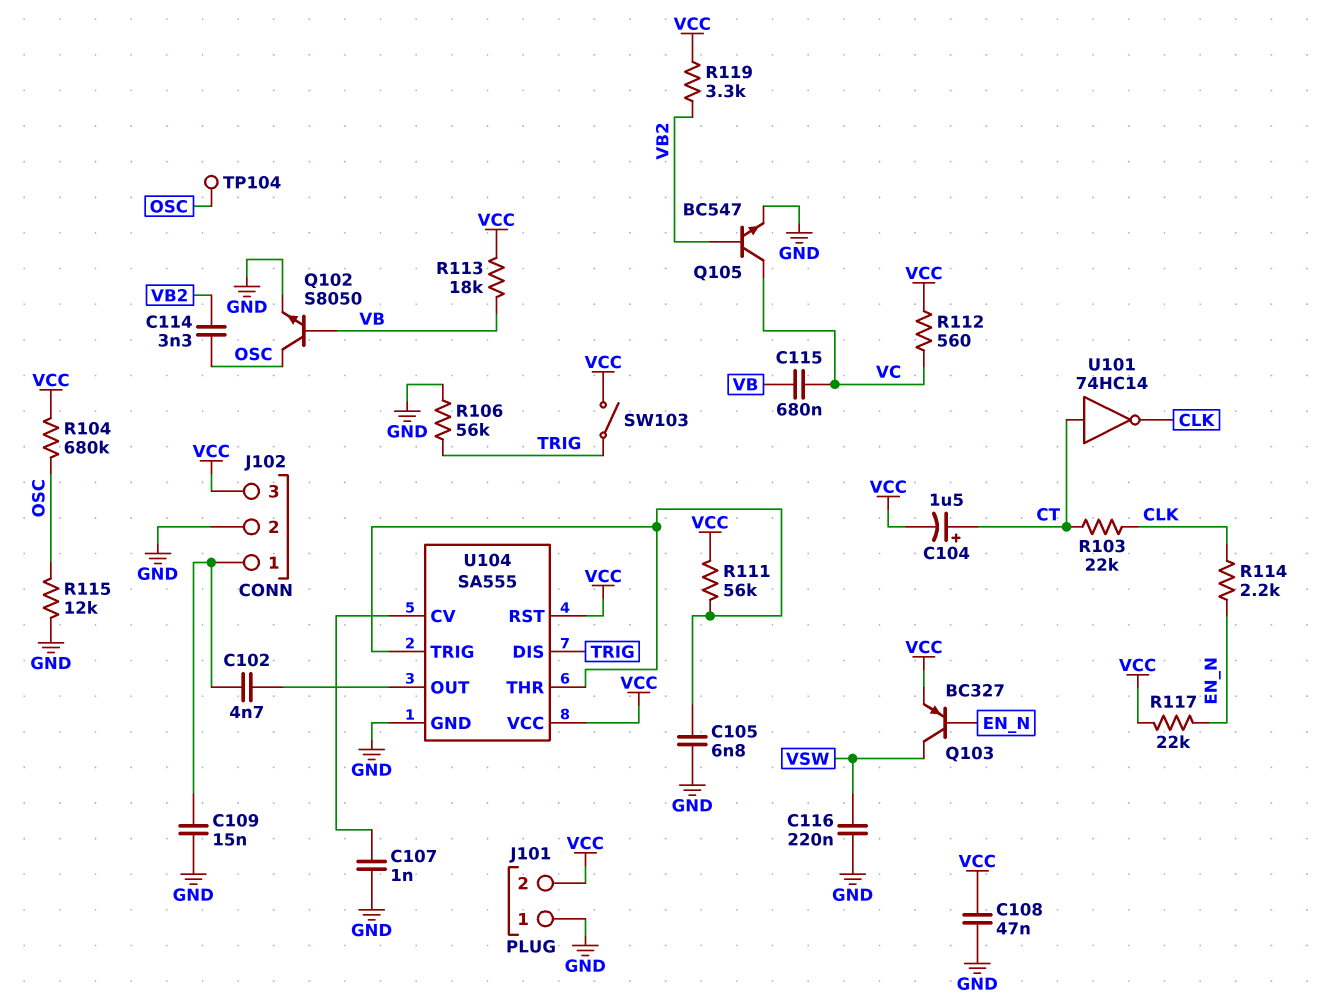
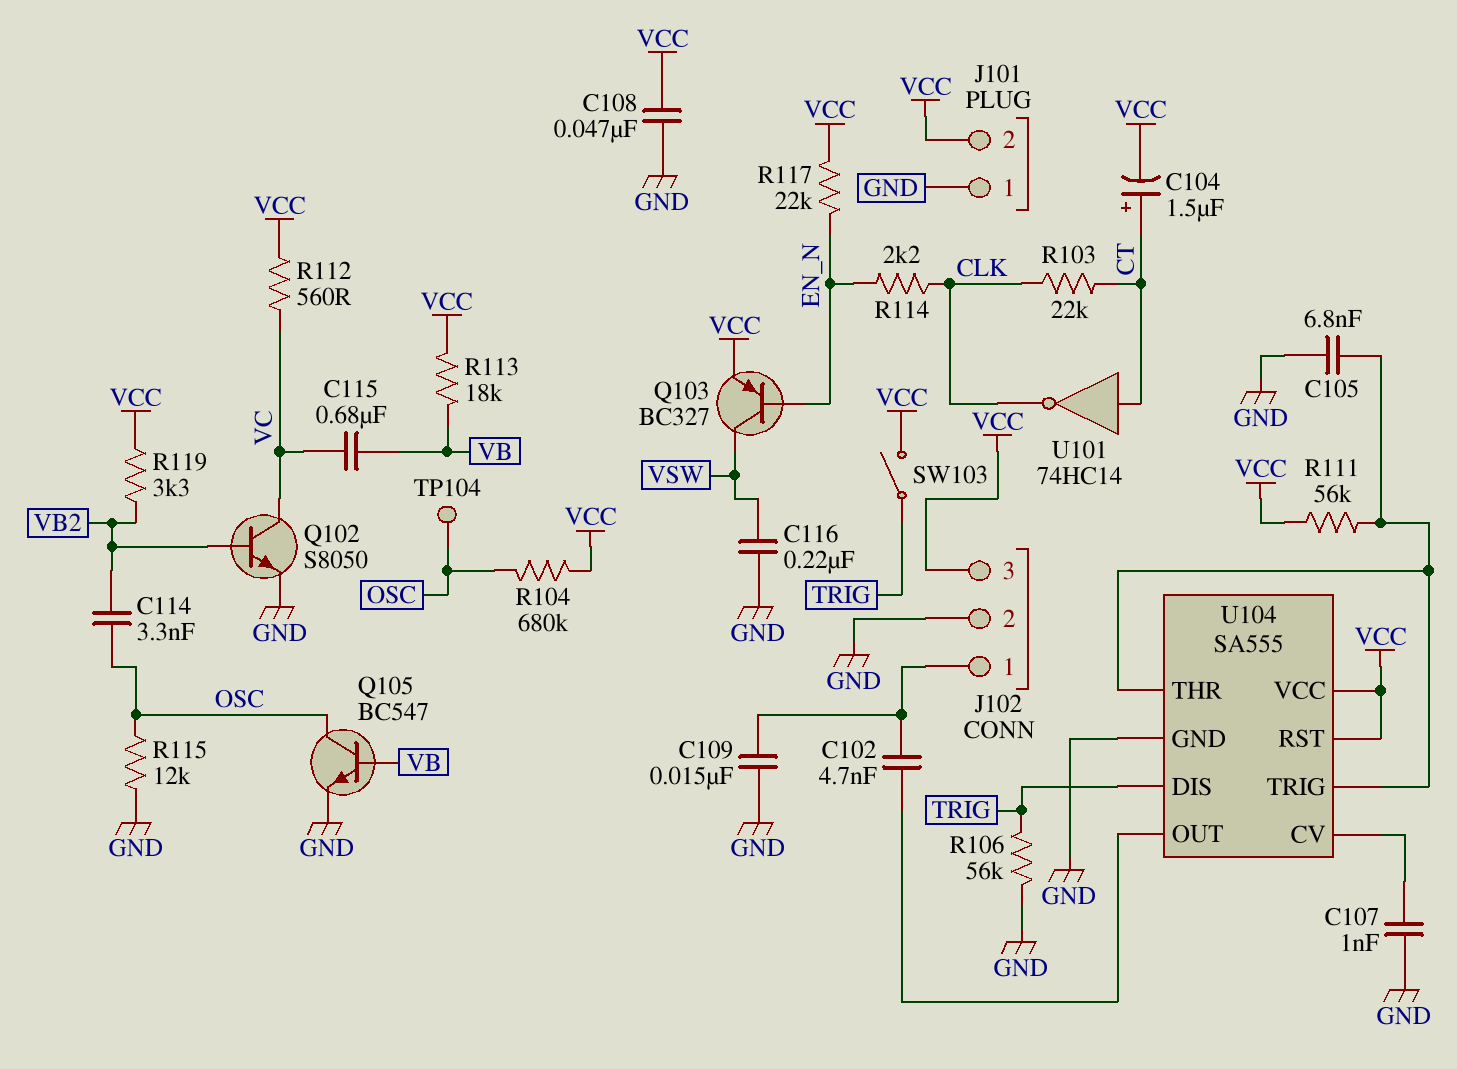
Q102: NPN S8050 (B VB, C OSC, E GND) -> NPN S8050 (B VB2, C VC, E GND)
Q105: NPN BC547 (B VB2, C VC, E GND) -> NPN BC547 (B VB, C OSC, E GND)

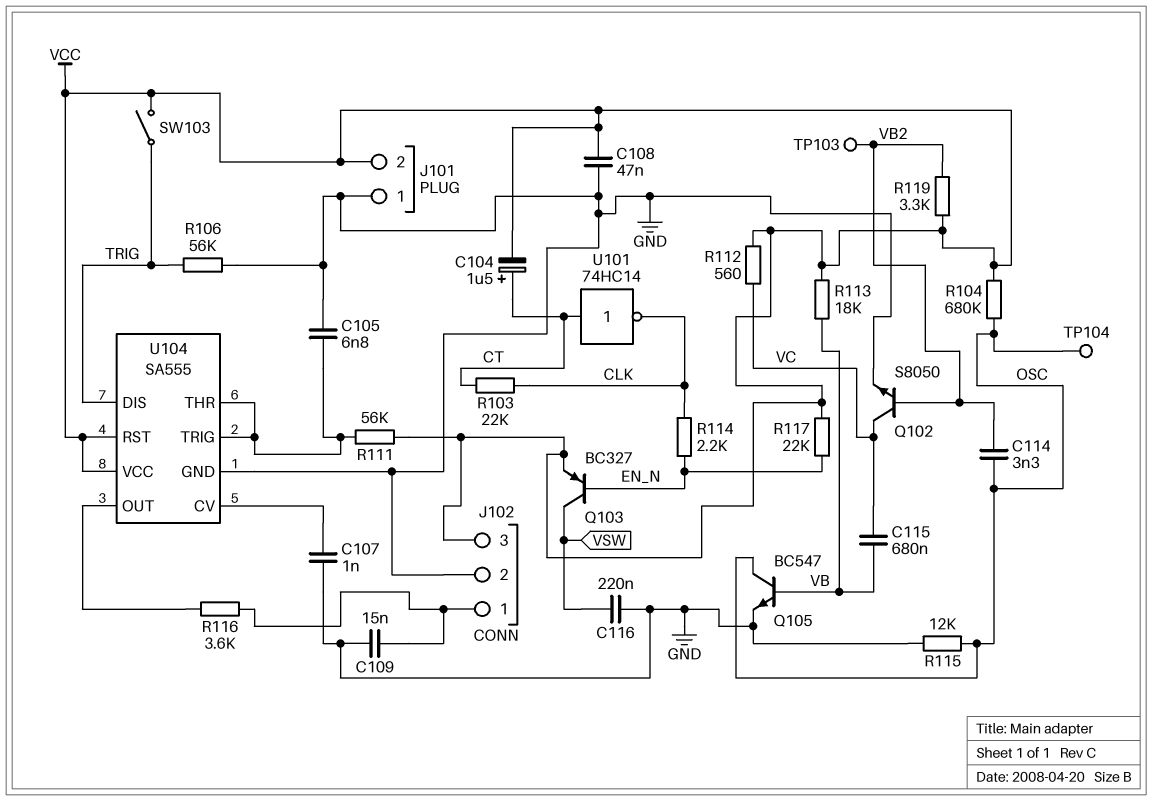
C102: 4.7nF (J102/1, U104/OUT) -> none
R116: none -> 3.6k (J102/1, U104/OUT)
TP103: none -> test point (VB2)

